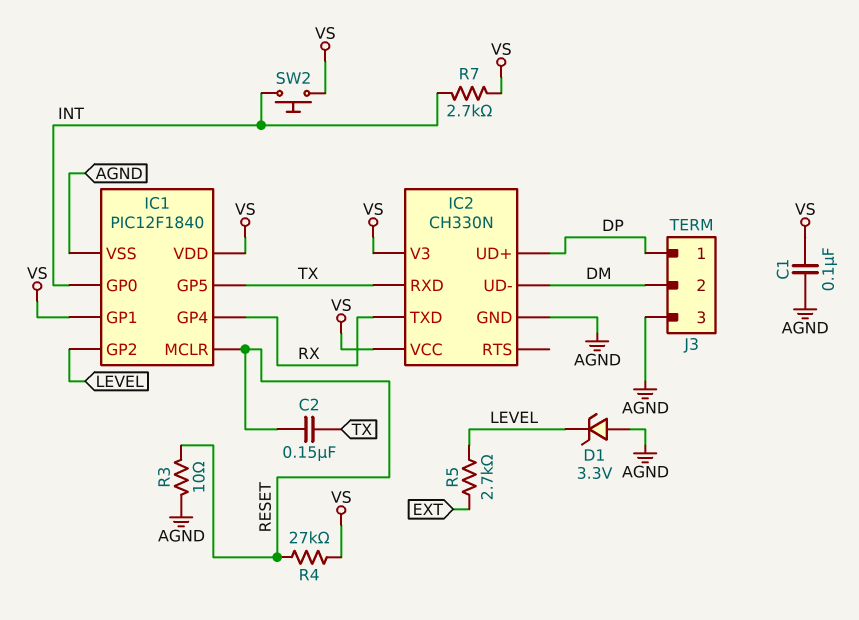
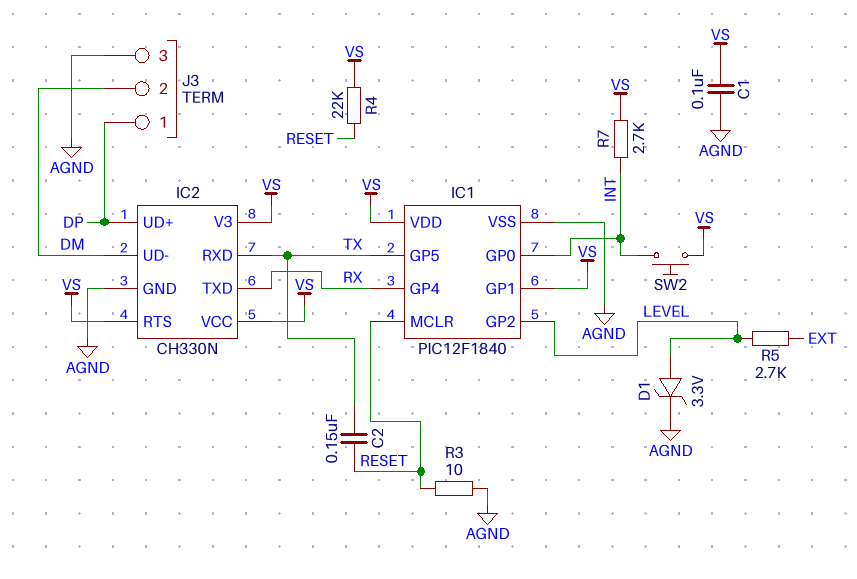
D1: zener 3.3V (A AGND, K LEVEL) -> zener 3.3V (A LEVEL, K AGND)
IC2 pin RTS: none -> VS
R4: 27k (RESET, VS) -> 22k (RESET, VS)

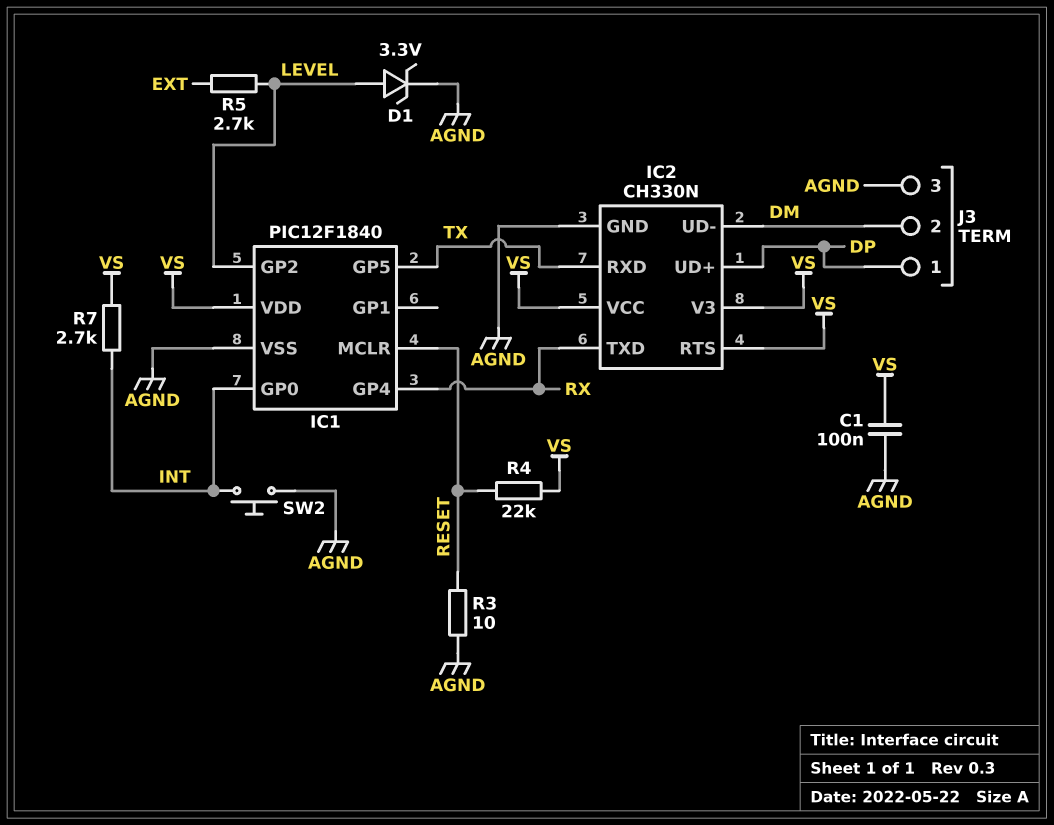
C2: 150nF (RESET, TX) -> none
IC1 pin GP1: VS -> none
SW2: button (INT, VS) -> button (AGND, INT)

